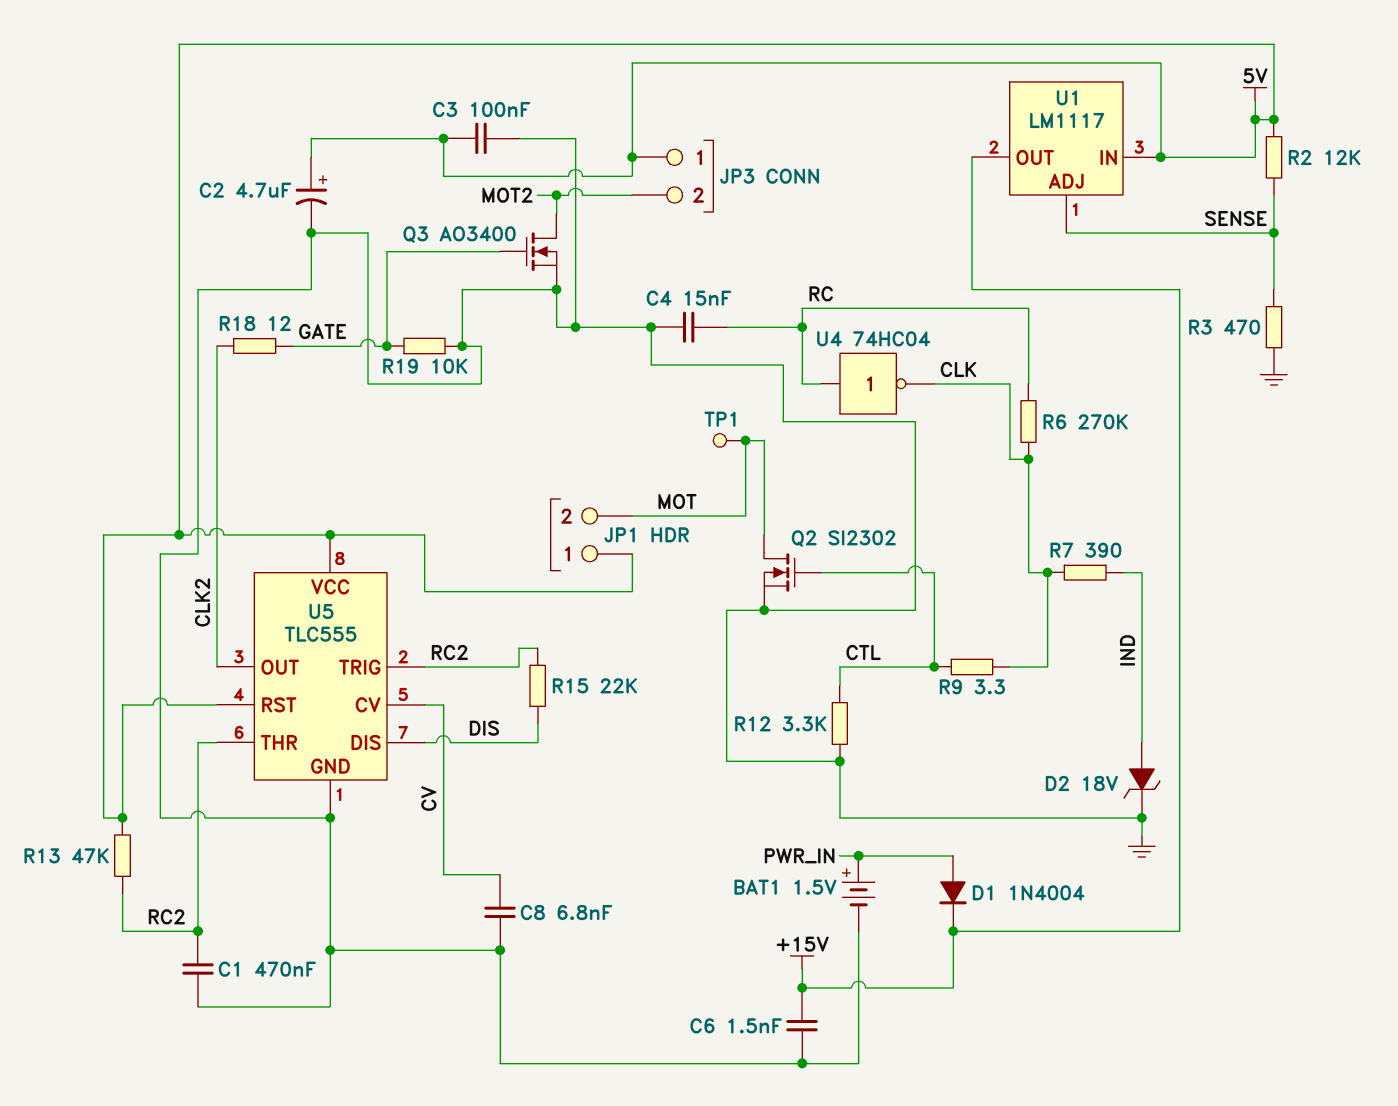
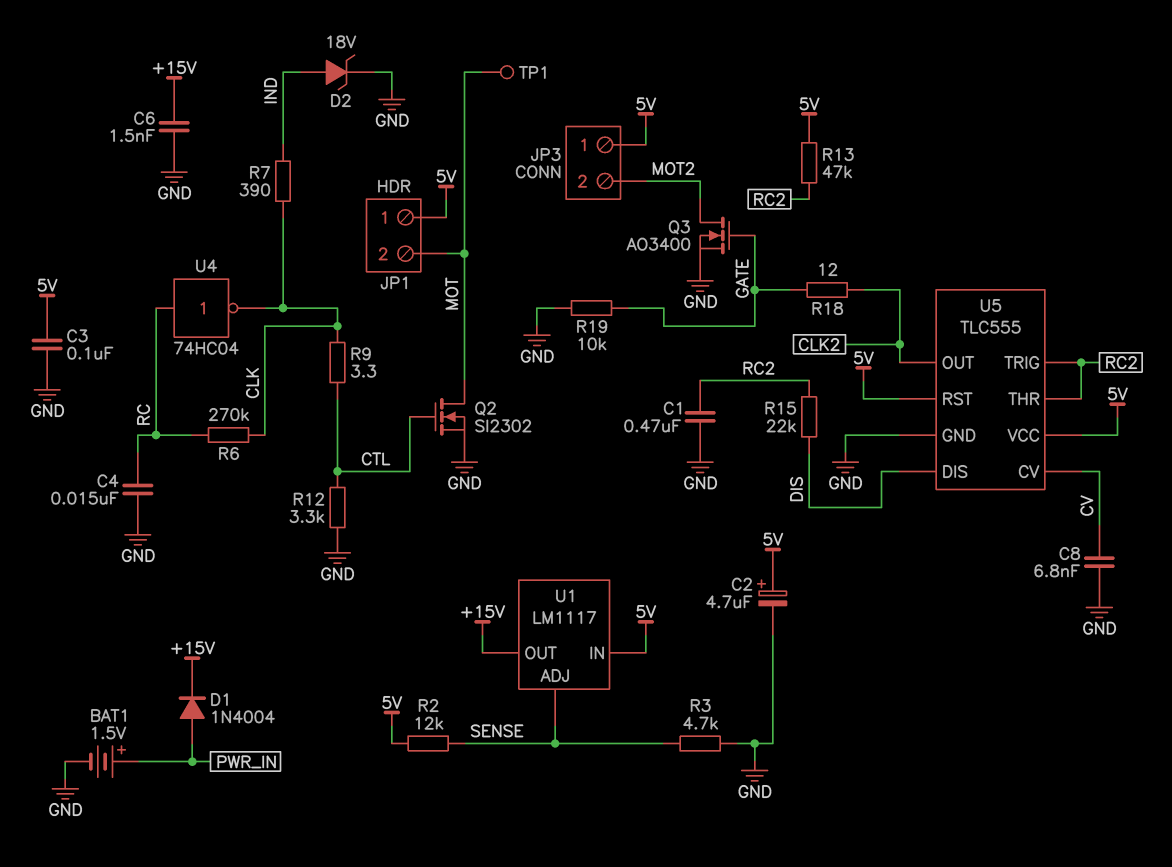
R3: 470 (GND, SENSE) -> 4.7k (GND, SENSE)

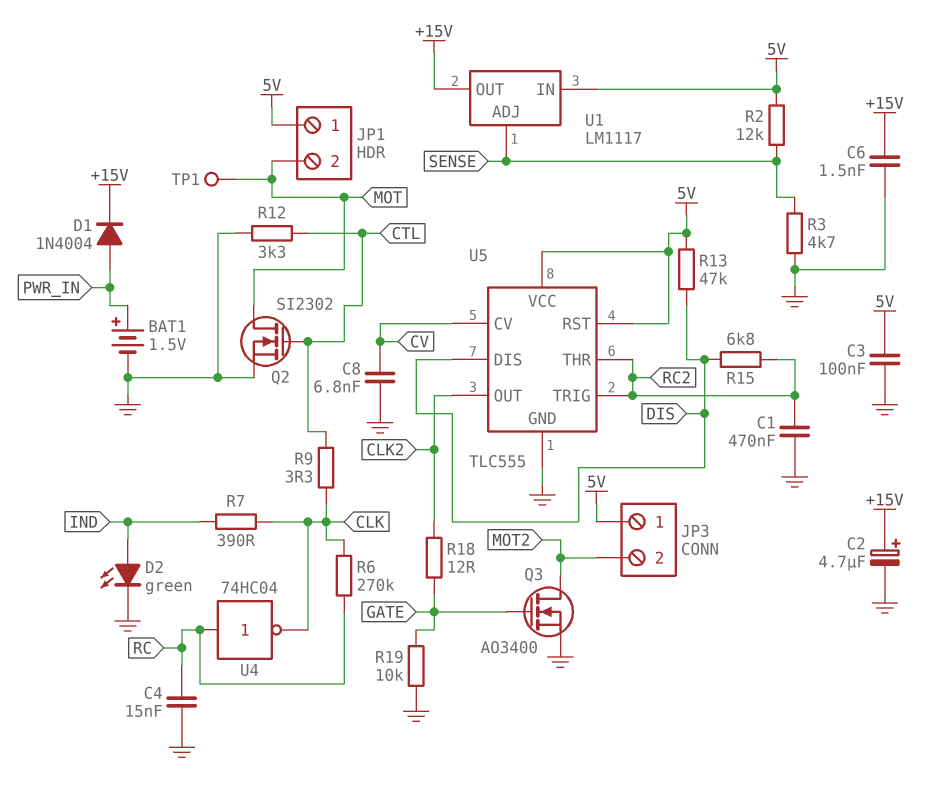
C2: 4.7uF (plus 5V, minus GND) -> 4.7uF (plus +15V, minus GND)
D2: zener 18V (A IND, K GND) -> LED green (A IND, K GND)
R13: 47k (5V, RC2) -> 47k (5V, DIS)
R15: 22k (DIS, RC2) -> 6.8k (DIS, RC2)

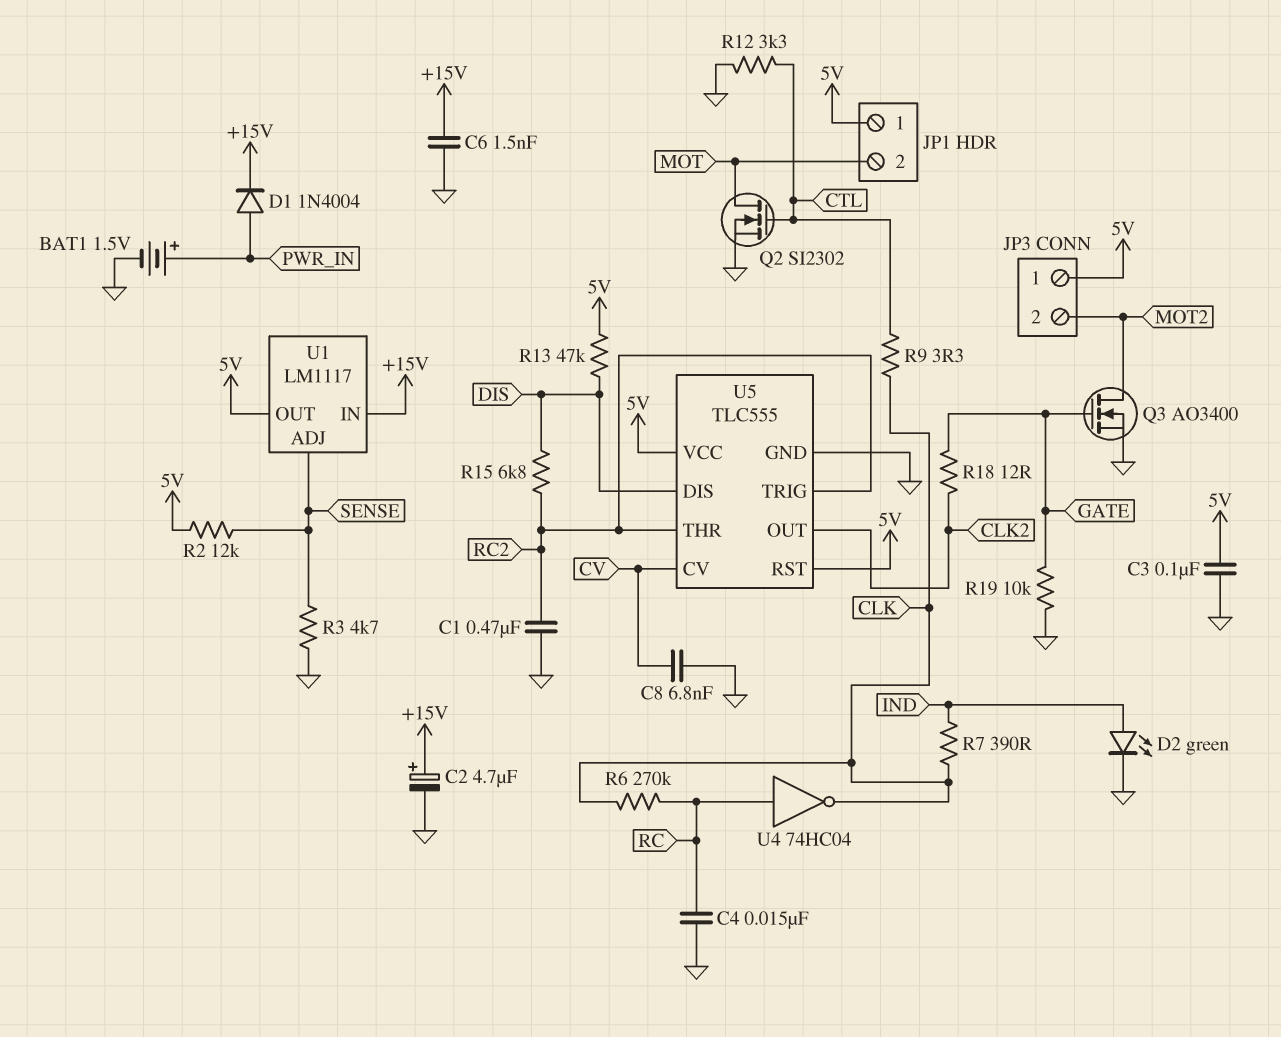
TP1: test point (MOT) -> none
U1 pin IN: 5V -> +15V
U1 pin OUT: +15V -> 5V

